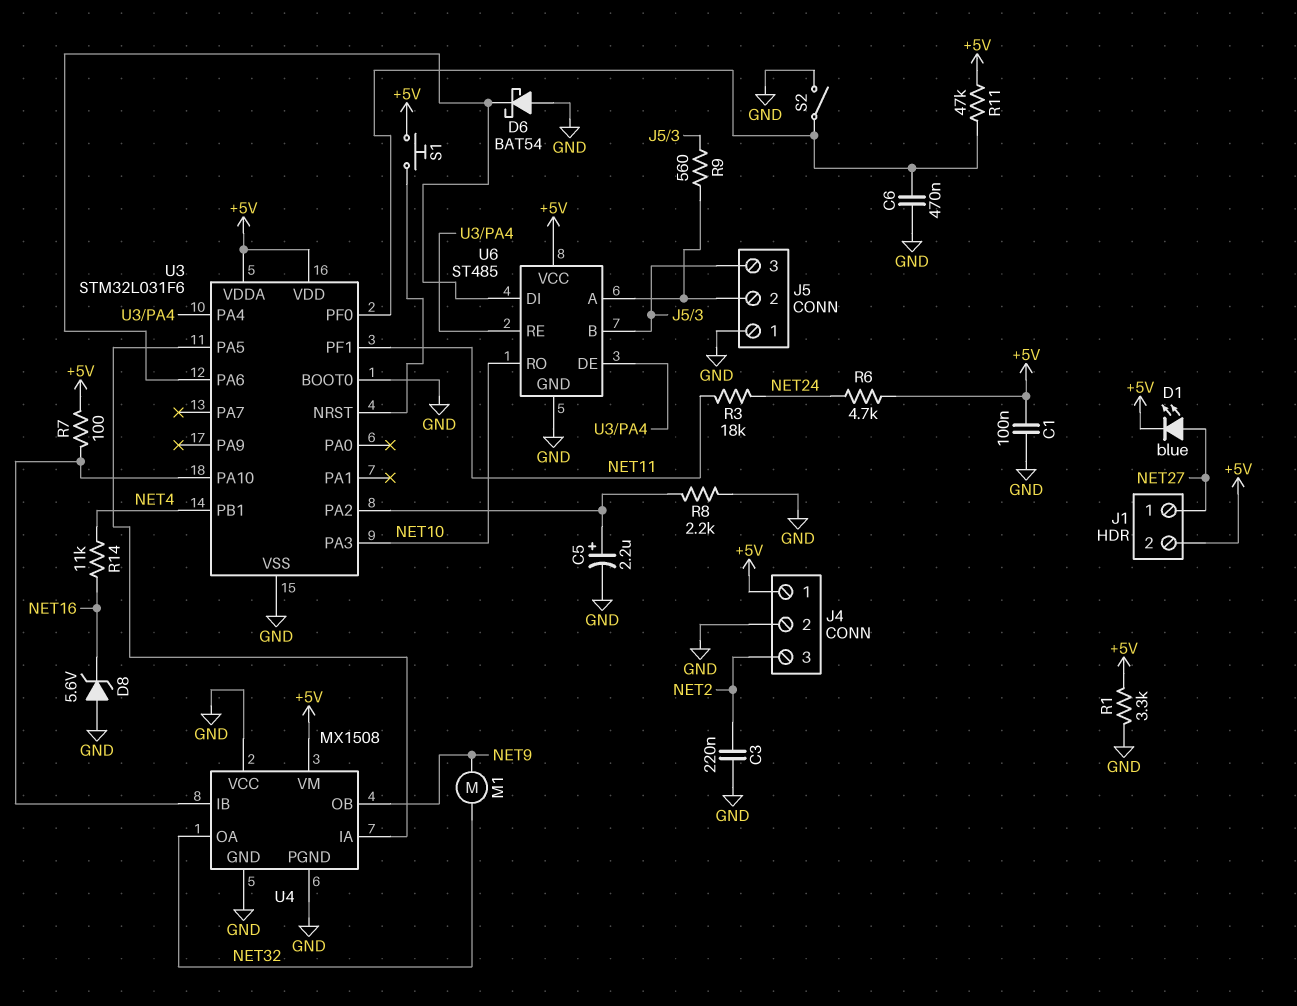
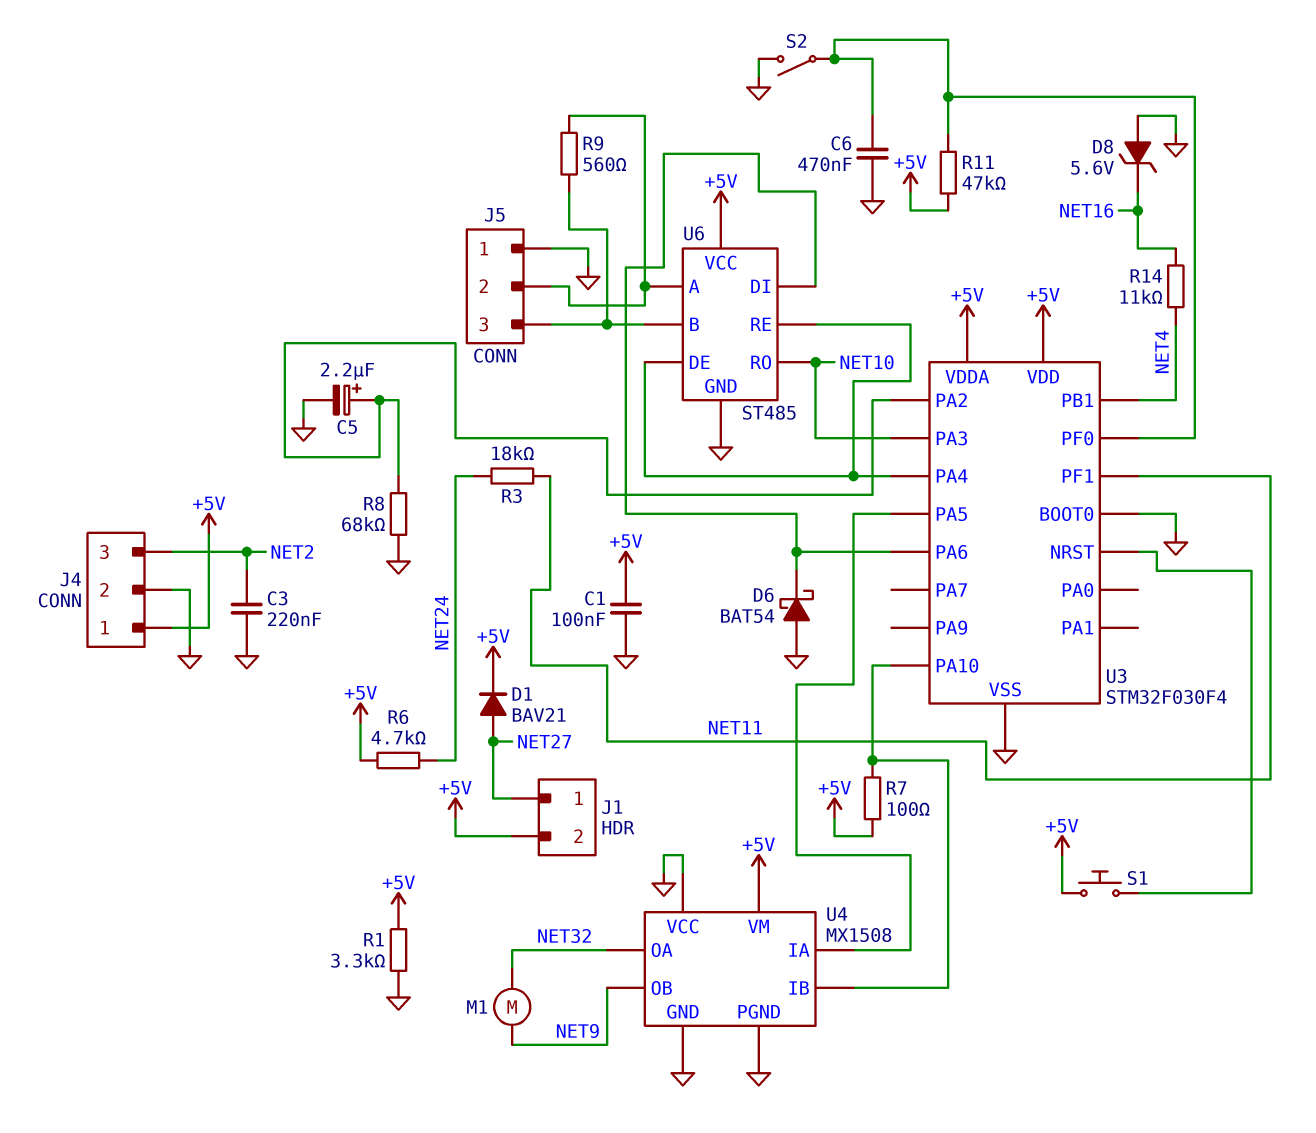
D1: LED blue (A NET27, K +5V) -> diode BAV21 (A NET27, K +5V)
R8: 2.2k (GND, U3/PA2) -> 68k (GND, U3/PA2)
U3: STM32L031F6 -> STM32F030F4

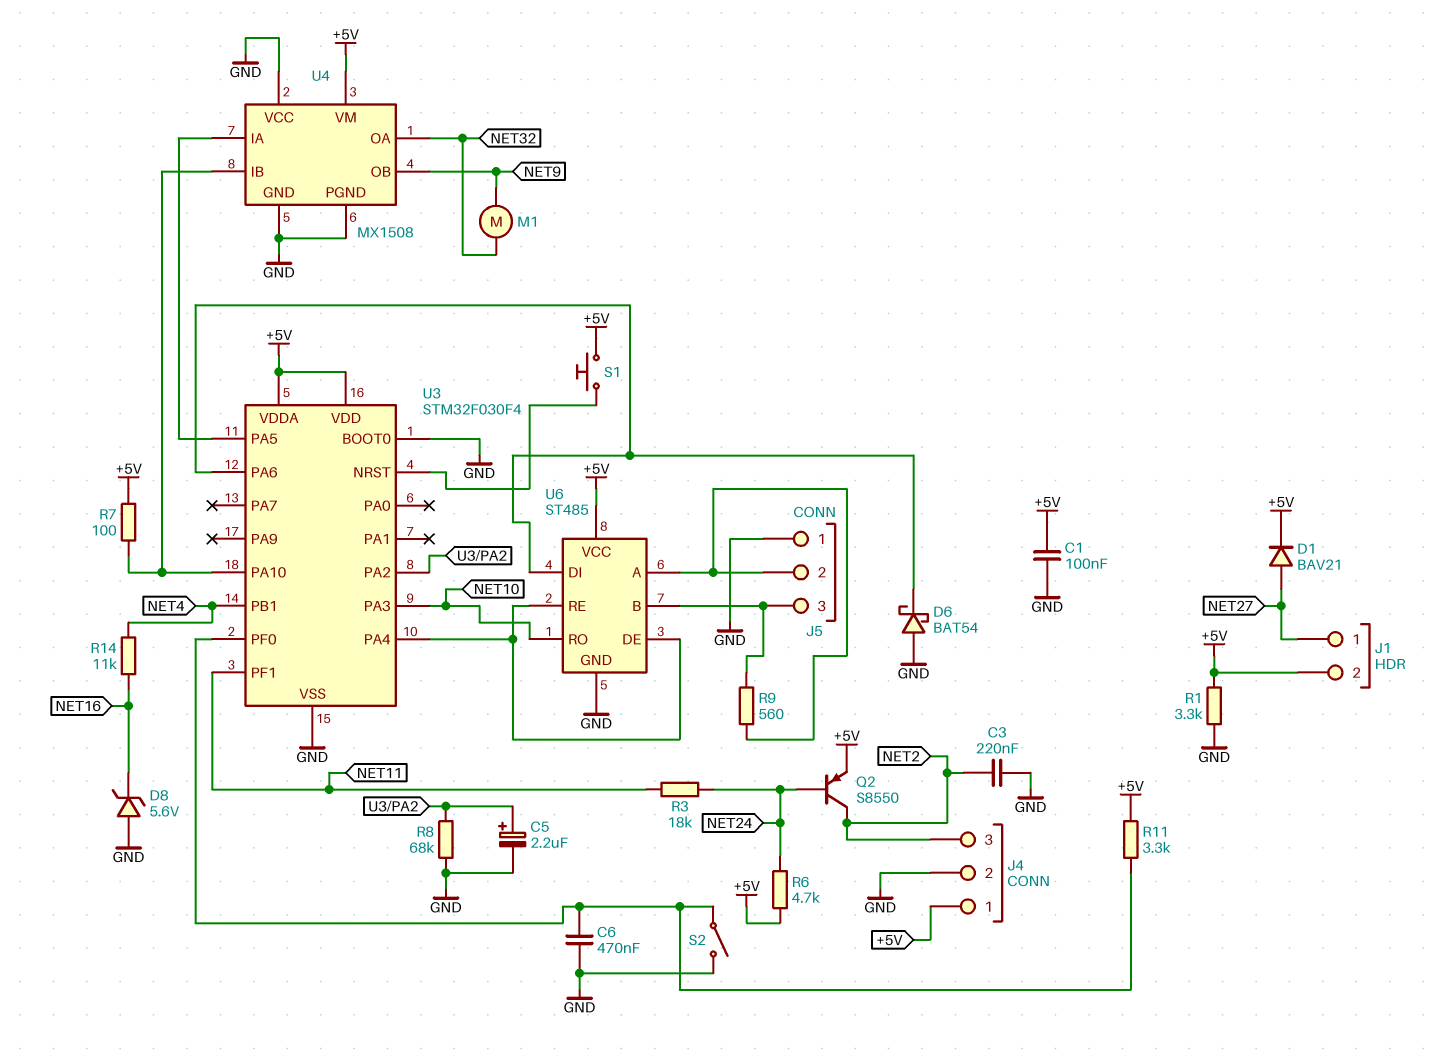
Q2: none -> PNP S8550 (B NET24, C NET2, E +5V)
R11: 47k (+5V, U3/PF0) -> 3.3k (+5V, U3/PF0)

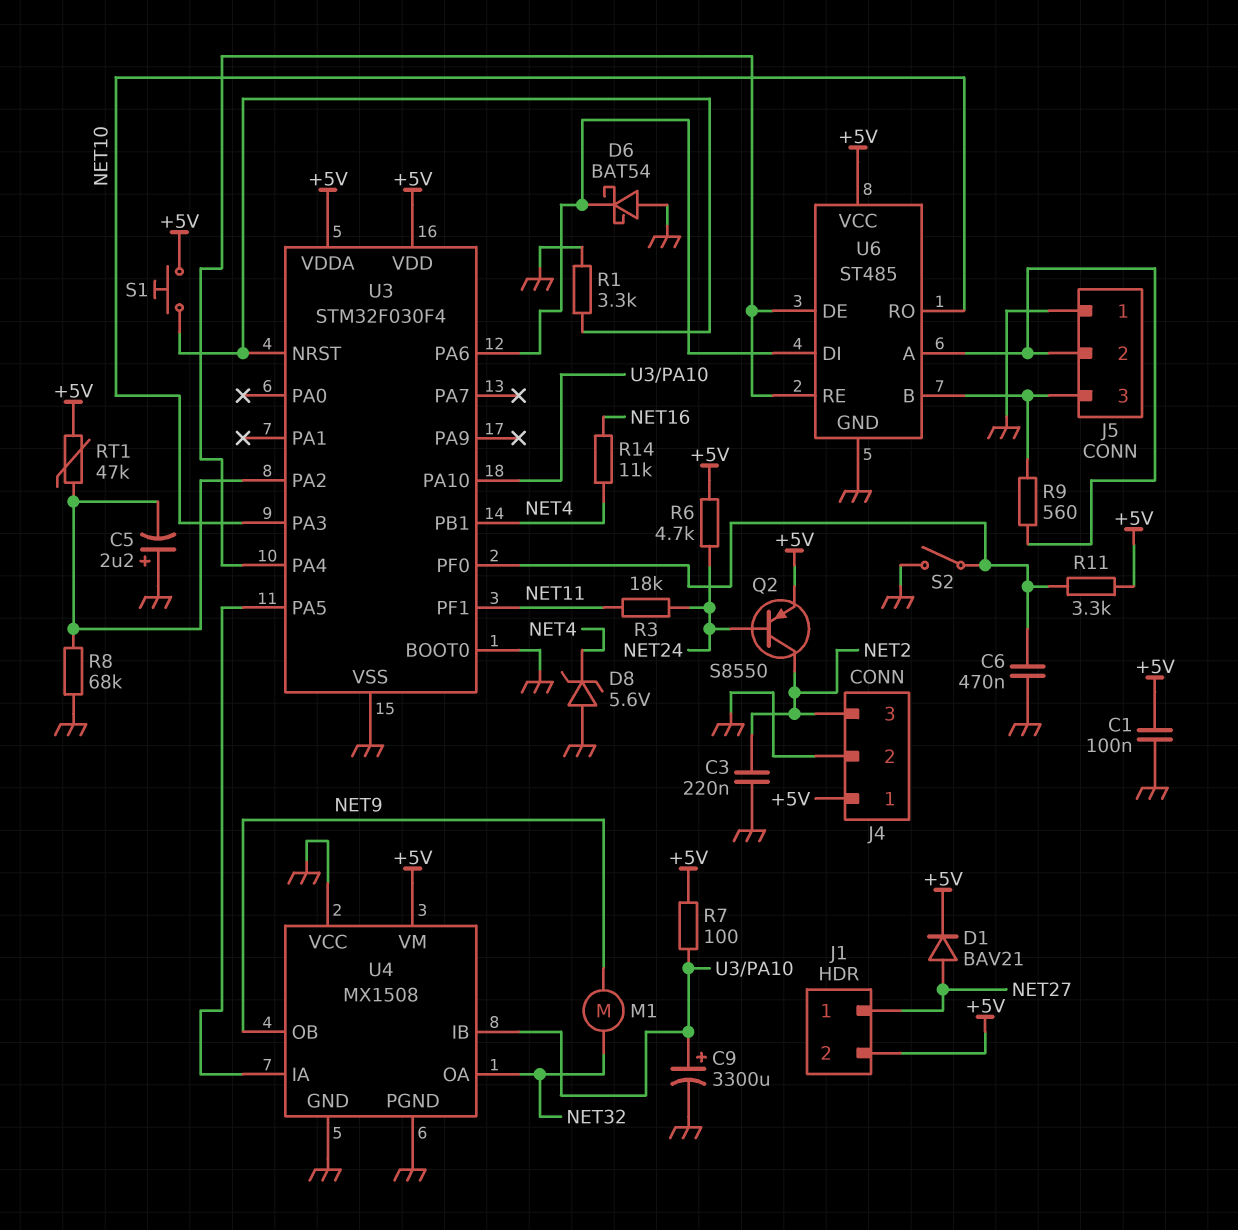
C5: 2.2uF (plus U3/PA2, minus GND) -> 2.2uF (plus GND, minus U3/PA2)
C9: none -> 3300uF (plus U3/PA10, minus GND)
D8: zener 5.6V (A GND, K NET16) -> zener 5.6V (A GND, K NET4)
R1: 3.3k (+5V, GND) -> 3.3k (GND, U3/NRST)
RT1: none -> 47k (+5V, U3/PA2)

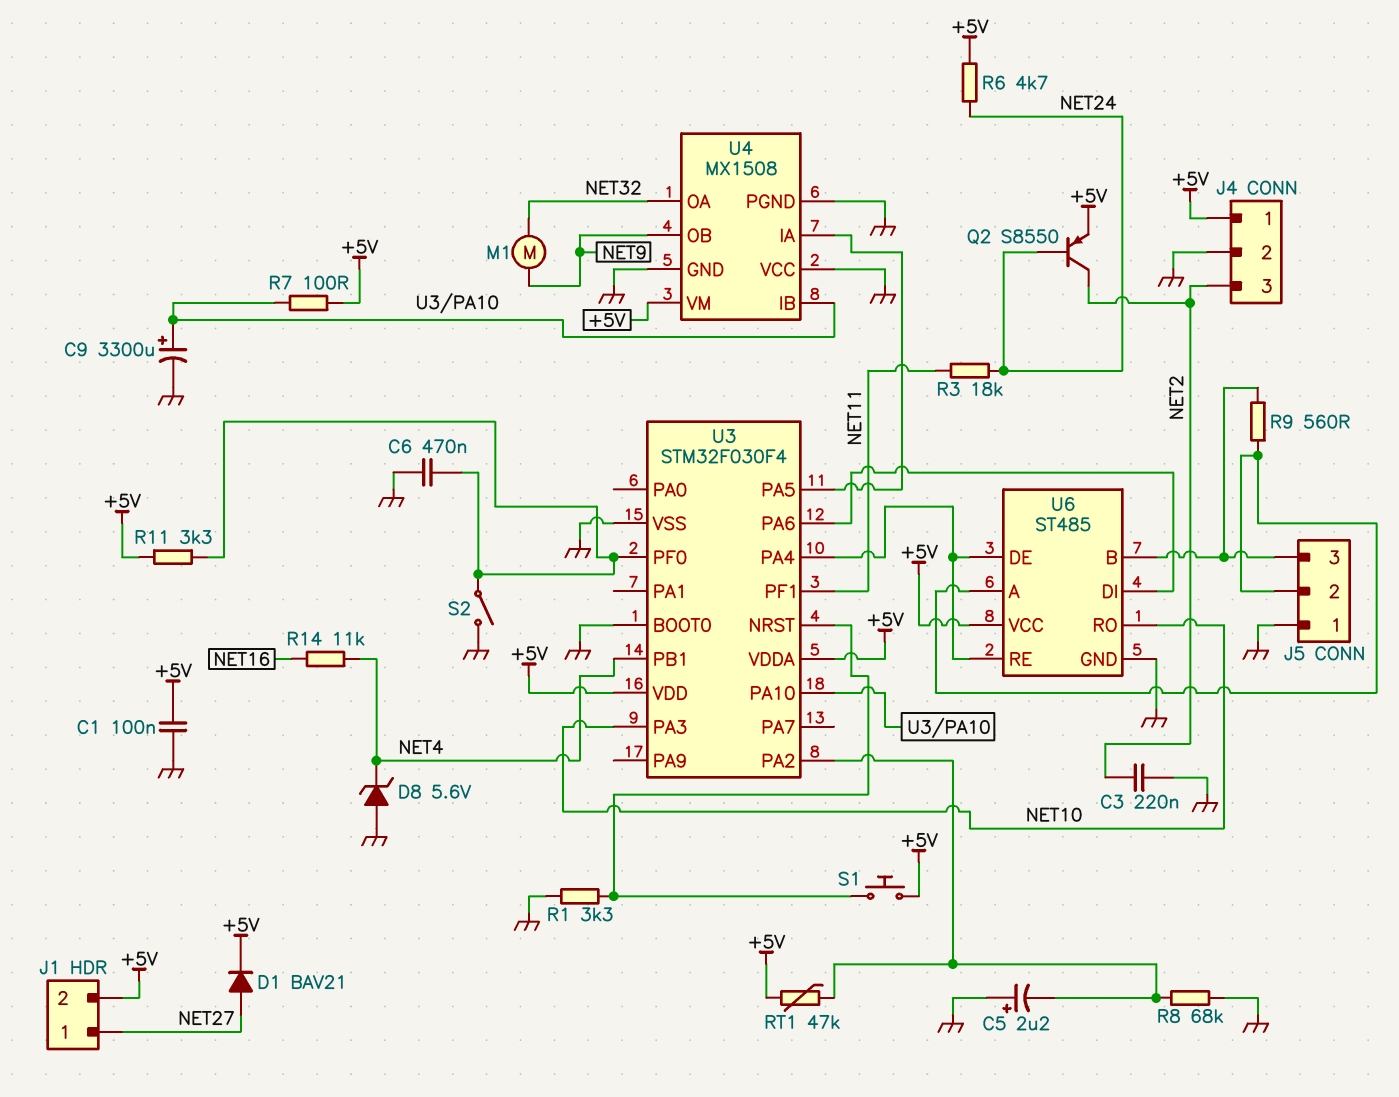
D6: schottky BAT54 (A GND, K U3/PA6) -> none

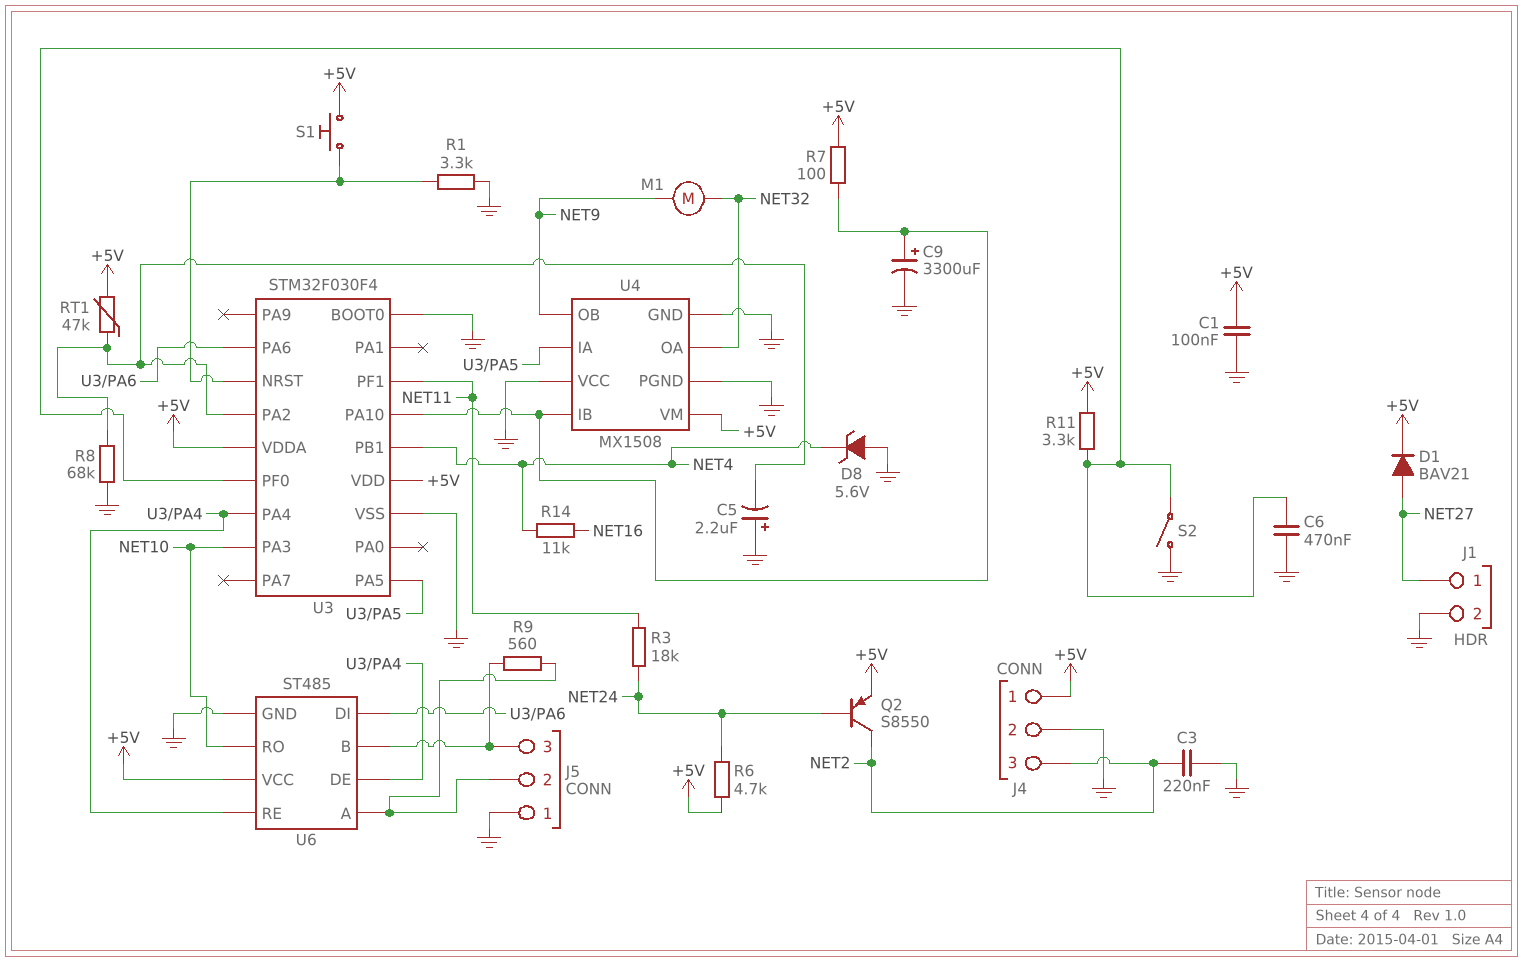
J1 pin 2: +5V -> GND

